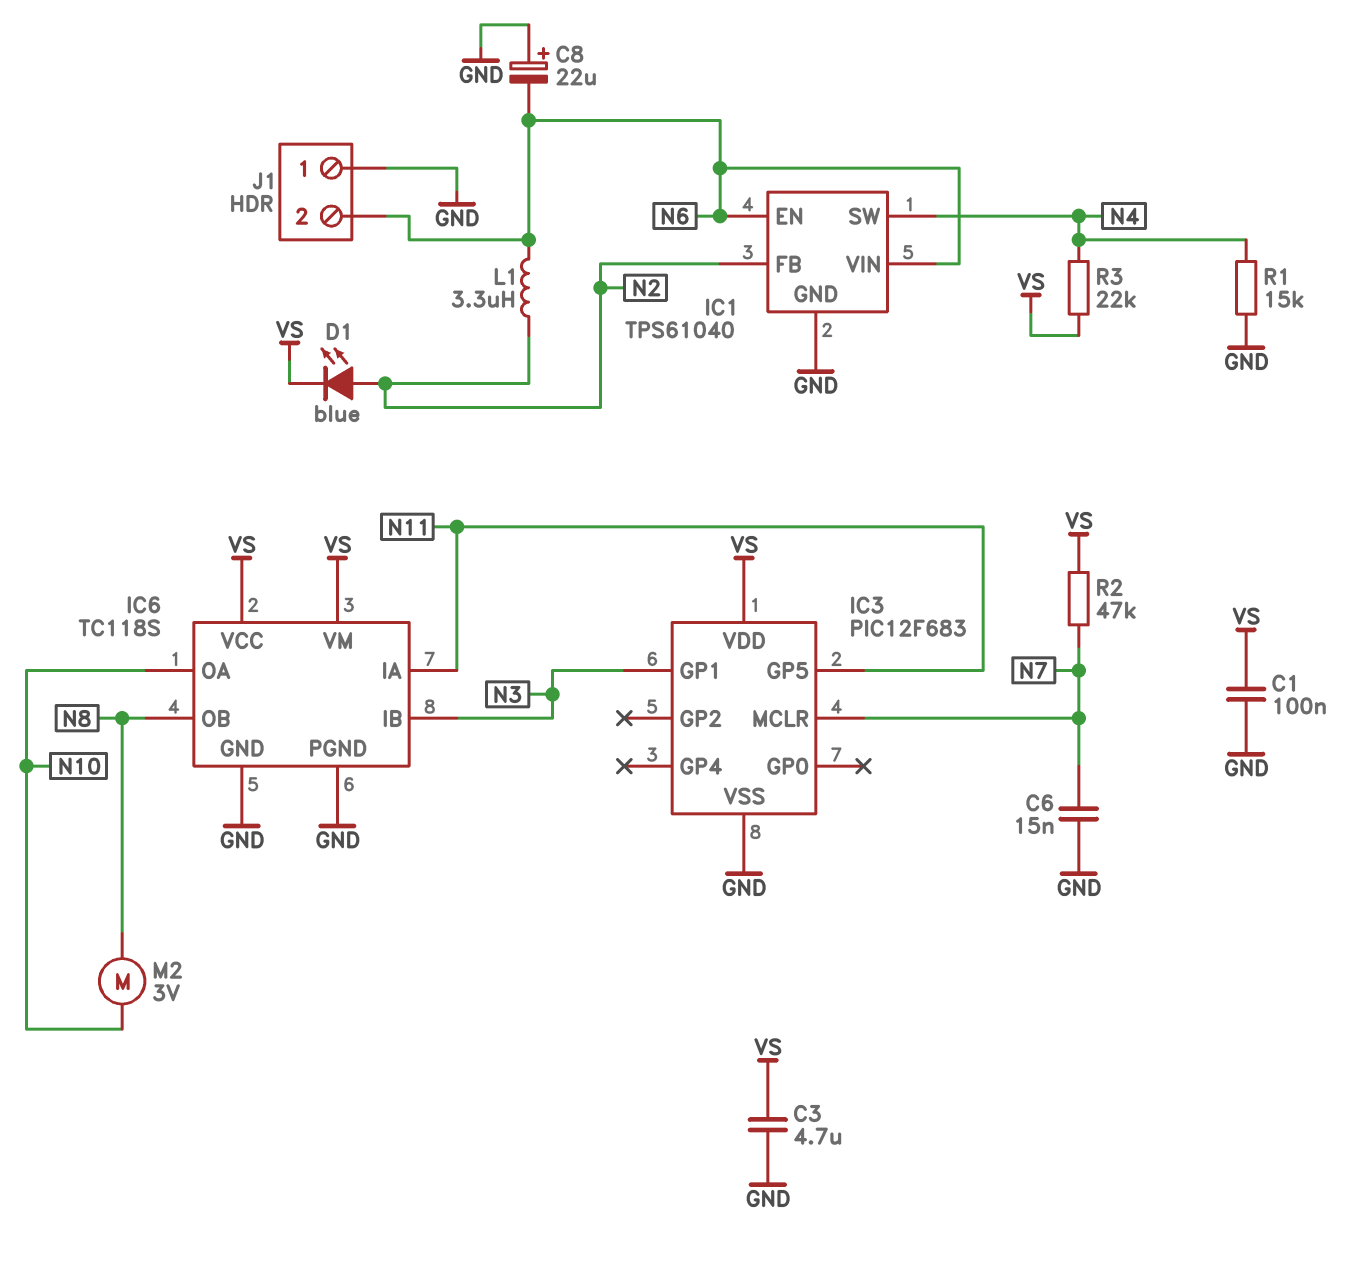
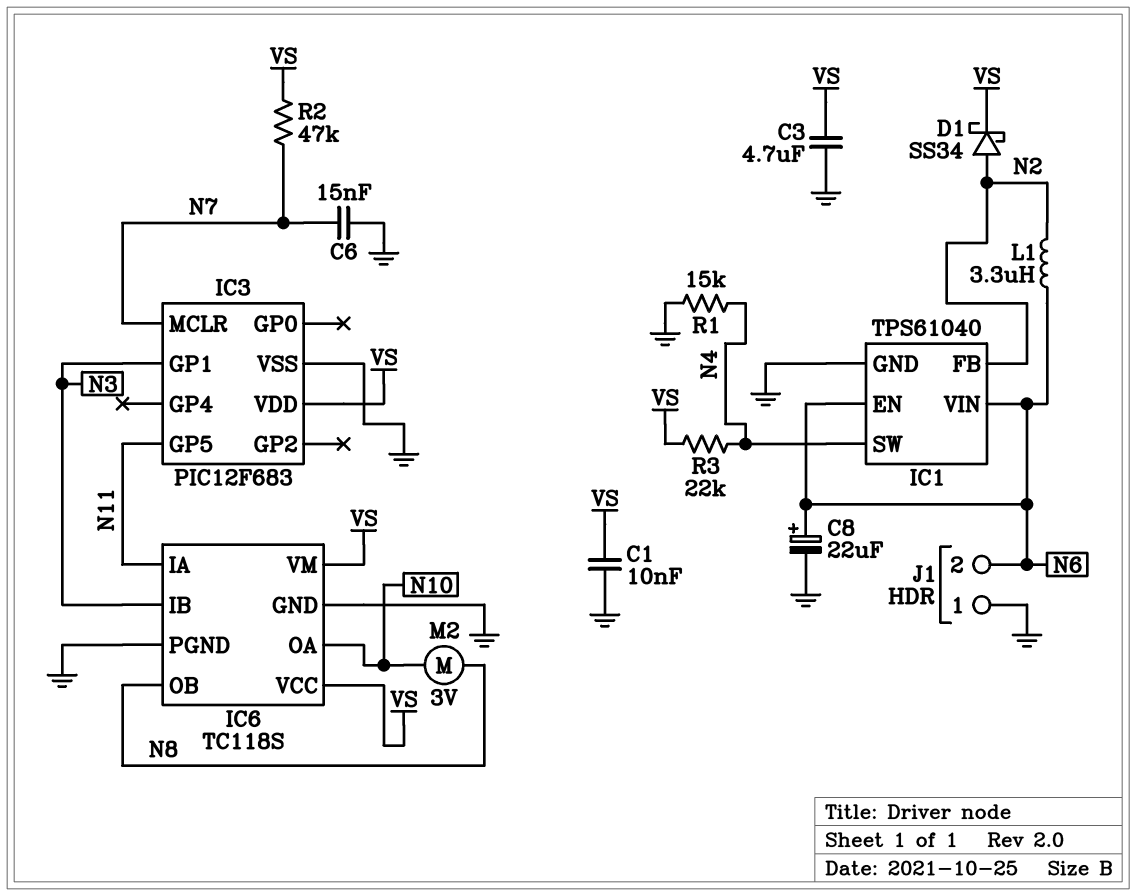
C1: 100nF (GND, VS) -> 10nF (GND, VS)
C8: 22uF (plus GND, minus N6) -> 22uF (plus N6, minus GND)
D1: LED blue (A N2, K VS) -> schottky SS34 (A N2, K VS)

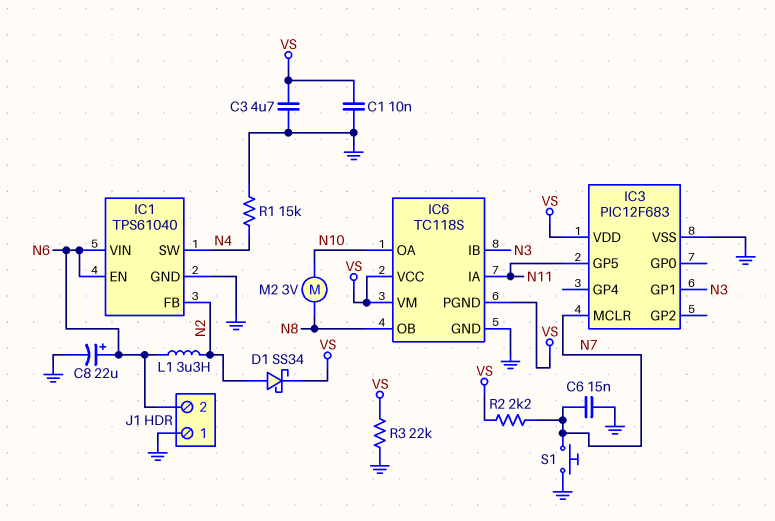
IC6 pin PGND: GND -> VS
R2: 47k (N7, VS) -> 2.2k (N7, VS)
R3: 22k (N4, VS) -> 22k (GND, VS)
S1: none -> button (GND, N7)

